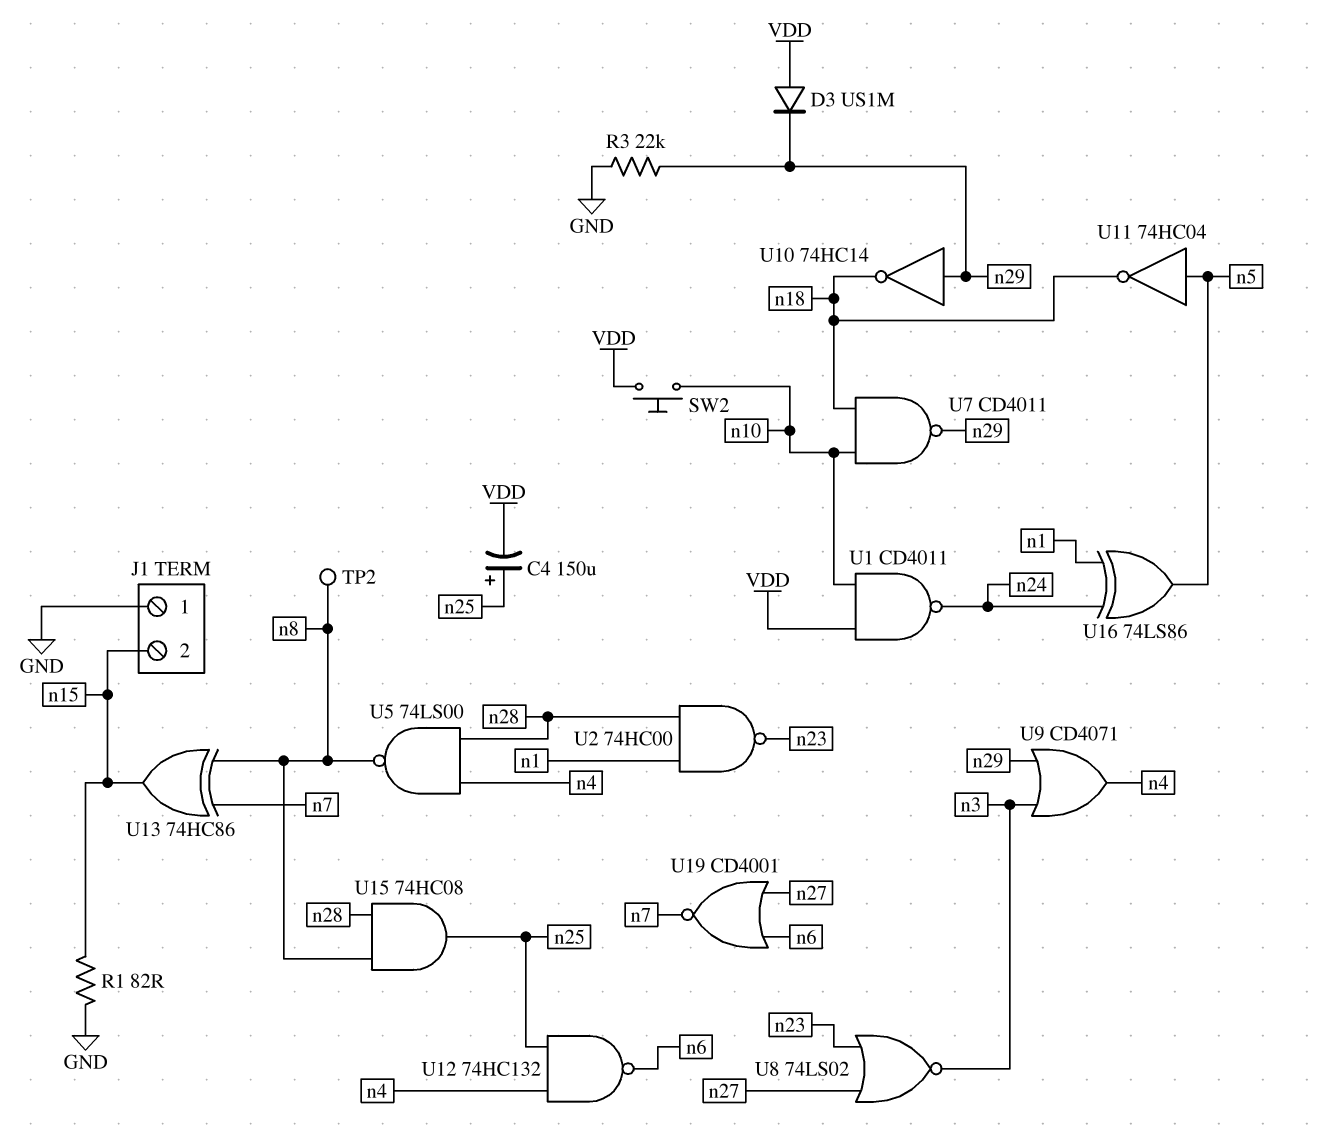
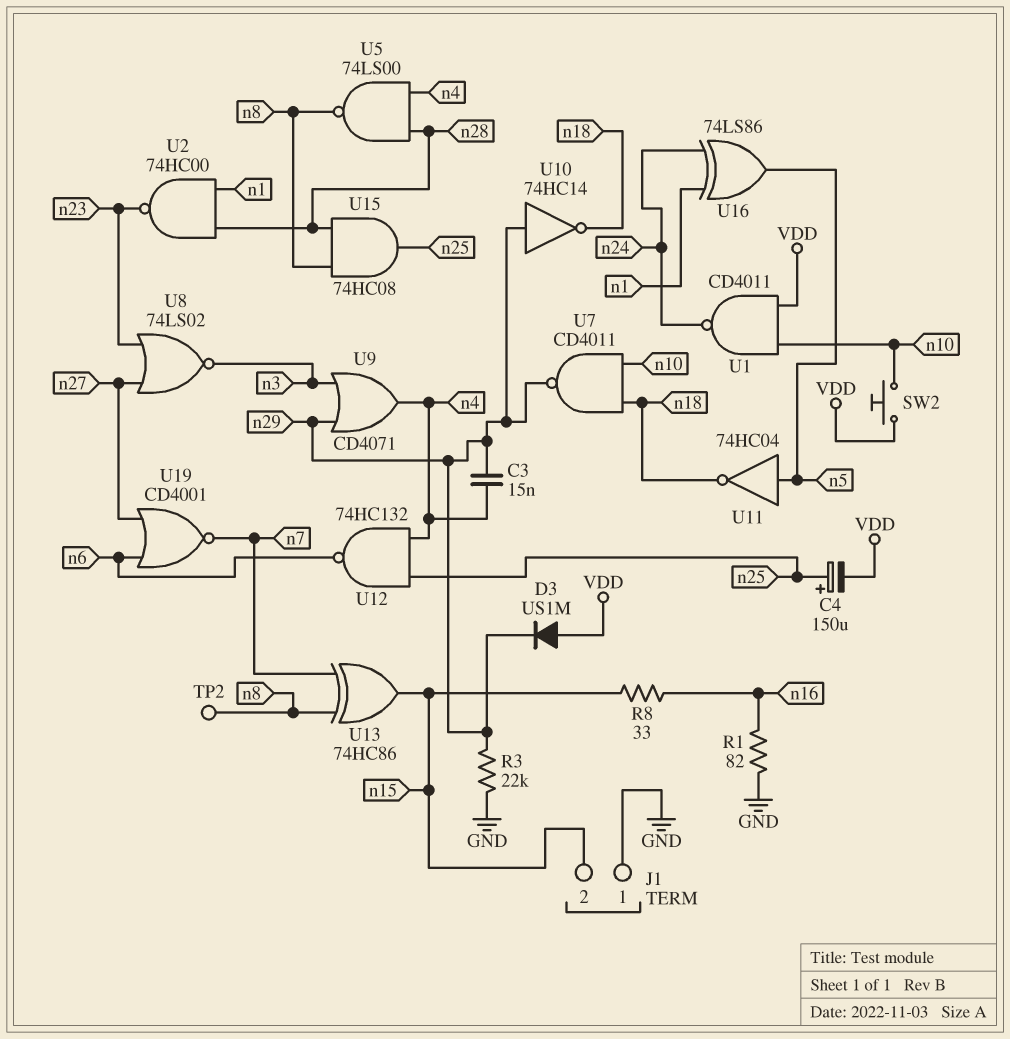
C3: none -> 15nF (n4, n29)
R1: 82 (GND, n15) -> 82 (GND, n16)
R8: none -> 33 (n15, n16)

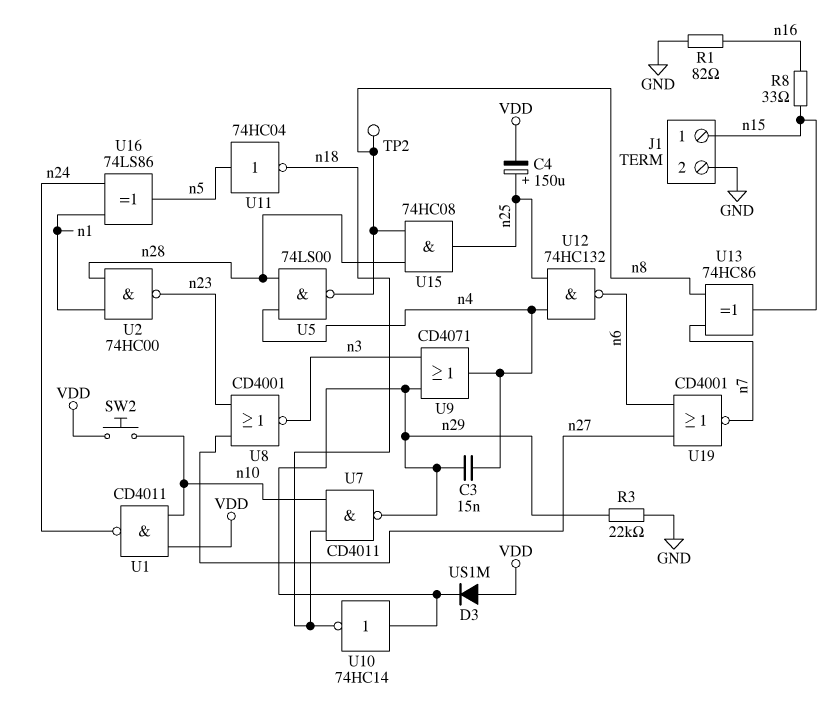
J1 pin 1: GND -> n15
J1 pin 2: n15 -> GND
U8: NOR 74LS02 (in n23, in n27, out n3) -> NOR CD4001 (in n23, in n27, out n3)

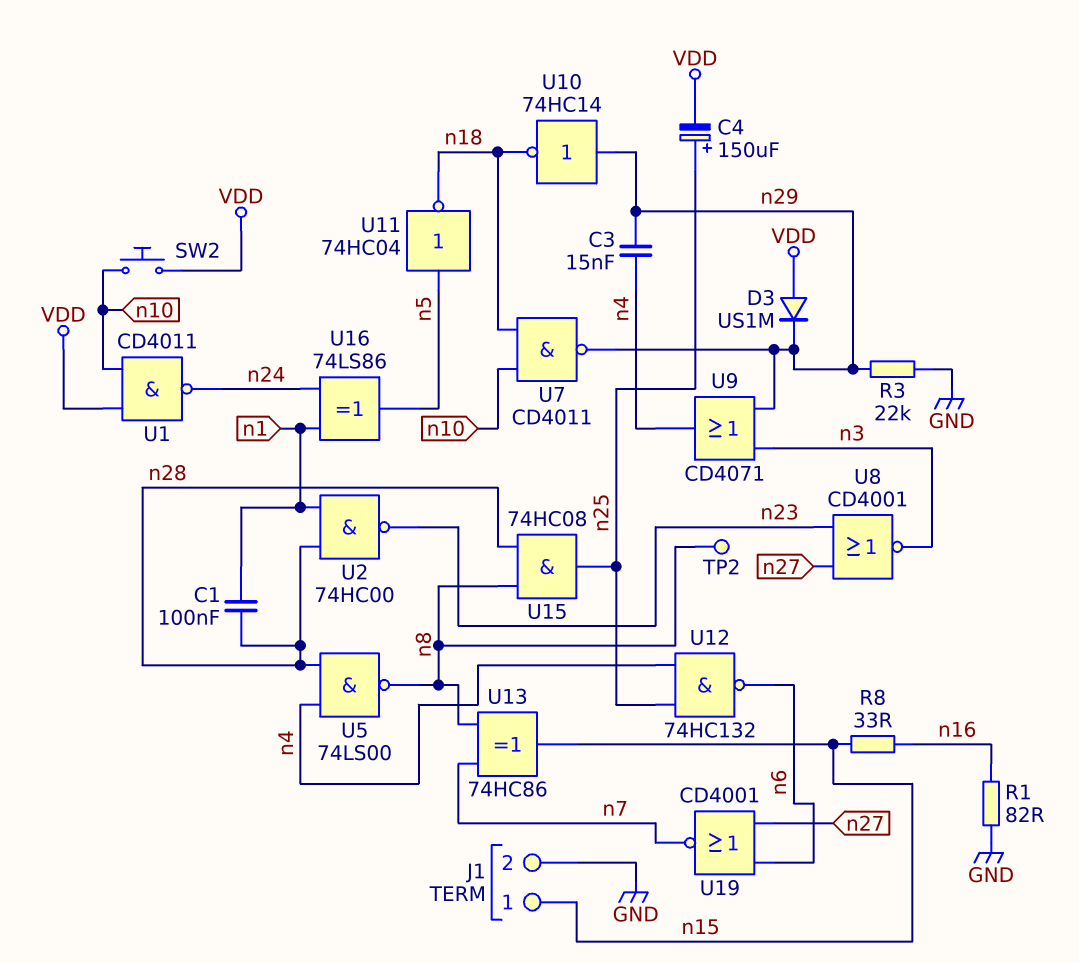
C1: none -> 100nF (n1, n28)

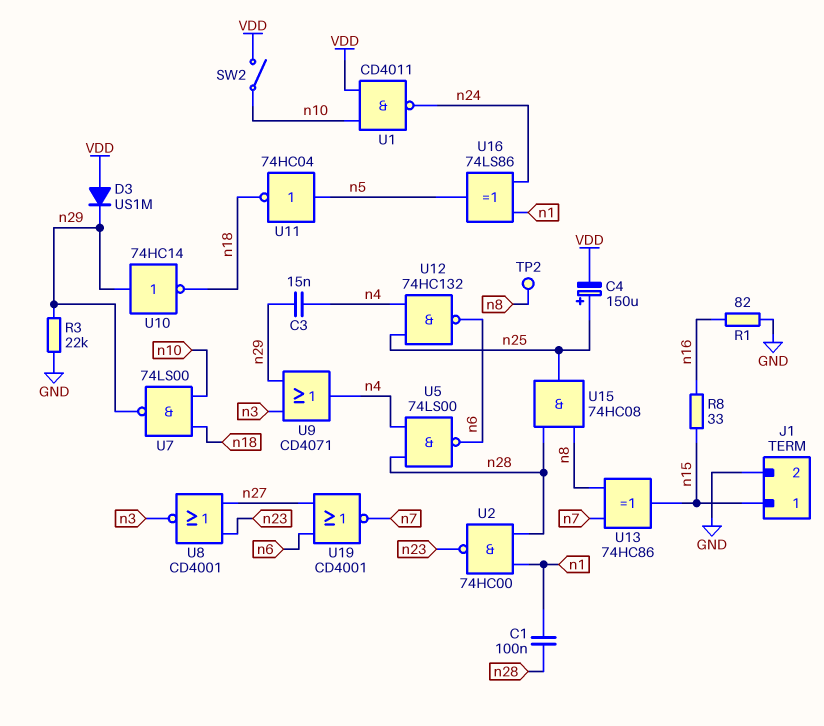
SW2: button (VDD, n10) -> switch (VDD, n10)
U5: NAND 74LS00 (in n4, in n28, out n8) -> NAND 74LS00 (in n4, in n28, out n6)
U7: NAND CD4011 (in n10, in n18, out n29) -> NAND 74LS00 (in n10, in n18, out n29)

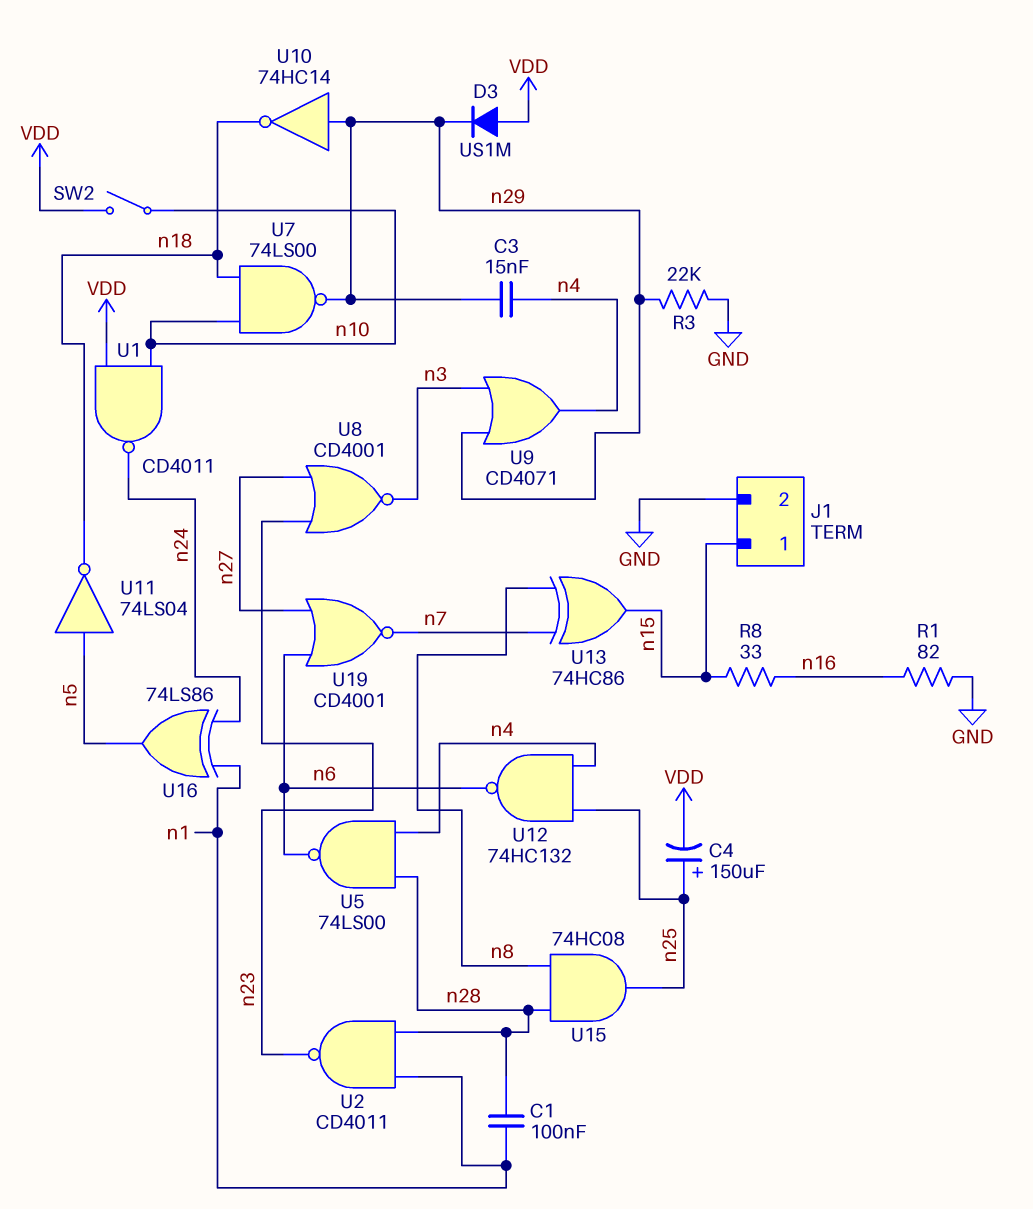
TP2: test point (n8) -> none
U2: NAND 74HC00 (in n1, in n28, out n23) -> NAND CD4011 (in n1, in n28, out n23)
U11: NOT 74HC04 (in n5, out n18) -> NOT 74LS04 (in n5, out n18)

